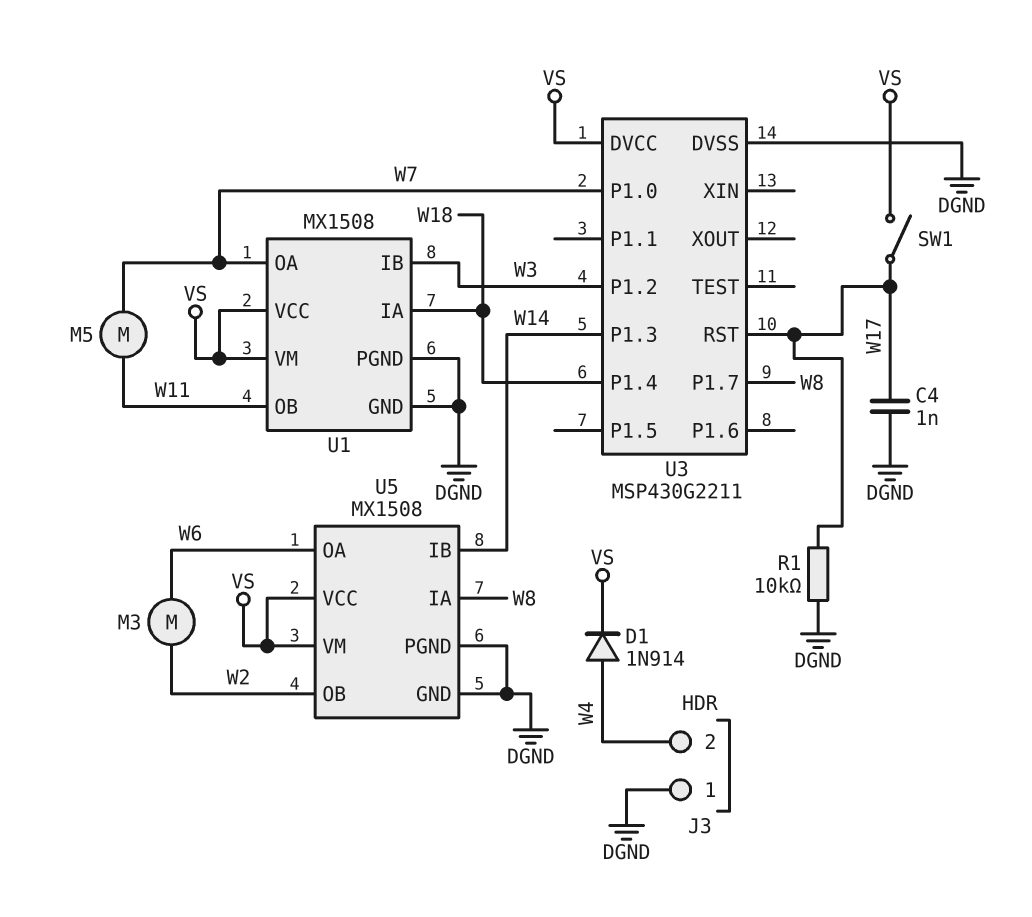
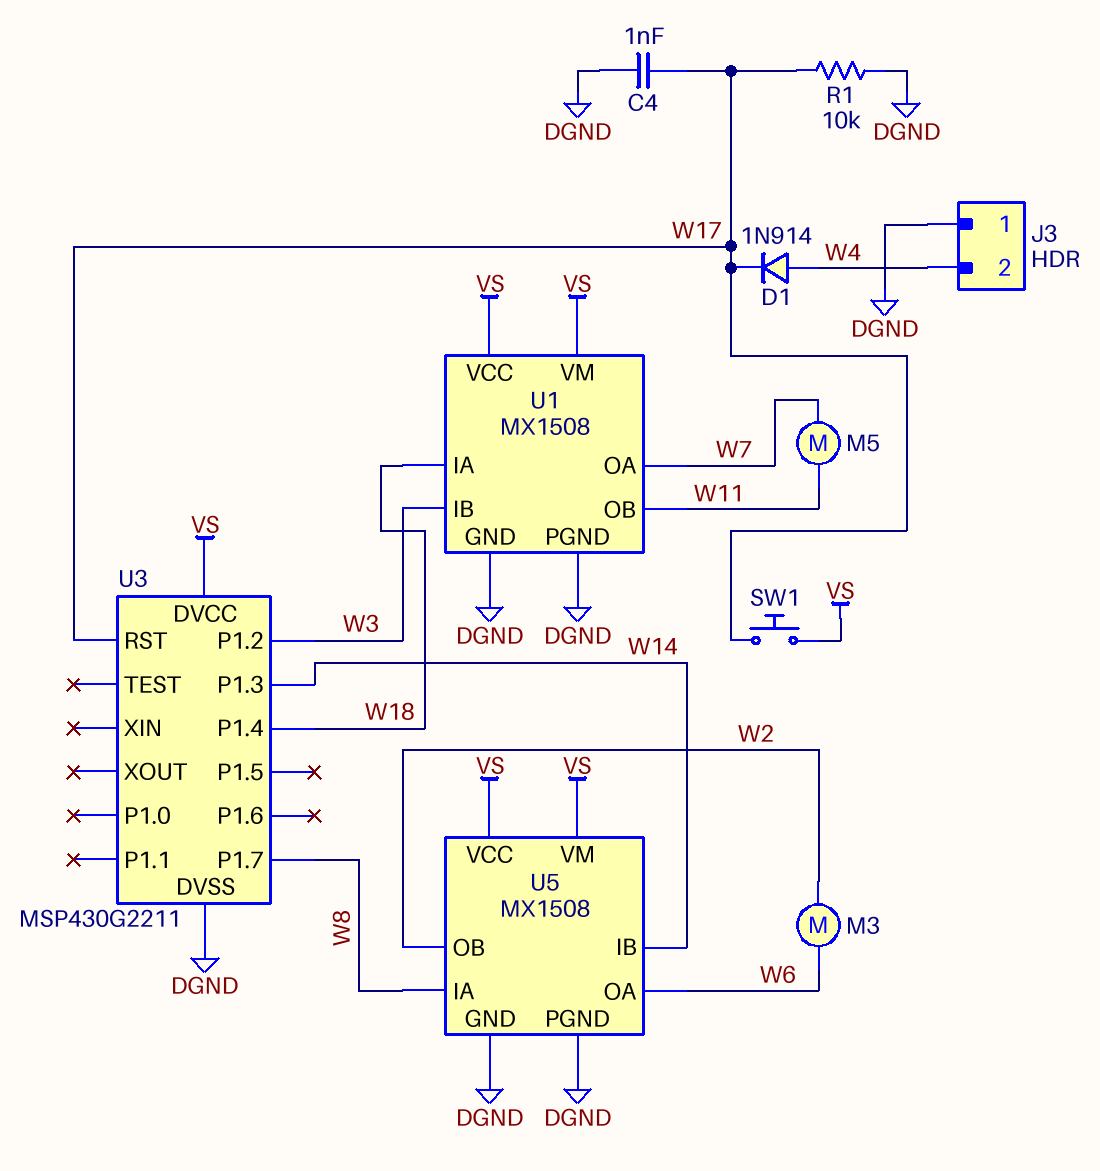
D1: diode 1N914 (A W4, K VS) -> diode 1N914 (A W4, K W17)
SW1: switch (VS, W17) -> button (VS, W17)
U3 pin P1.0: W7 -> none

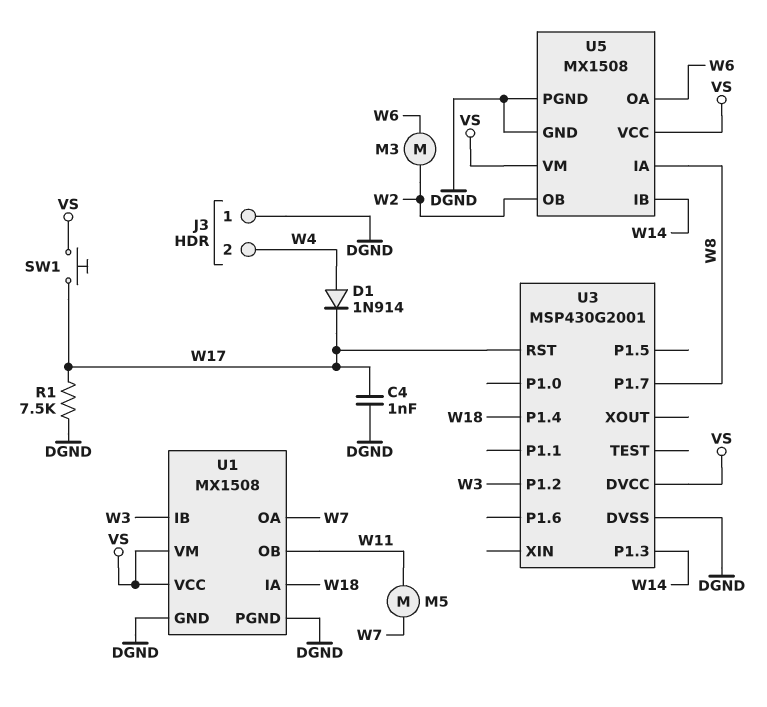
R1: 10k (DGND, W17) -> 7.5k (DGND, W17)
U3: MSP430G2211 -> MSP430G2001

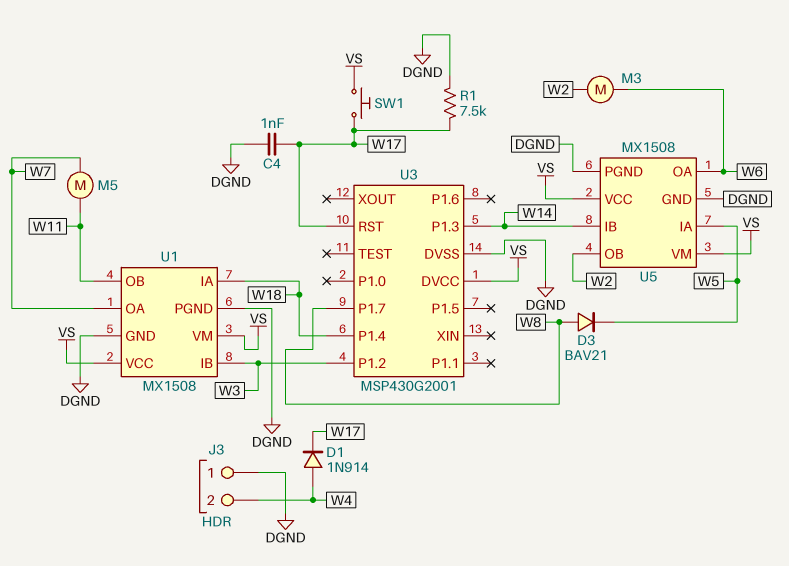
D3: none -> diode BAV21 (A W8, K W5)
U5 pin IA: W8 -> W5

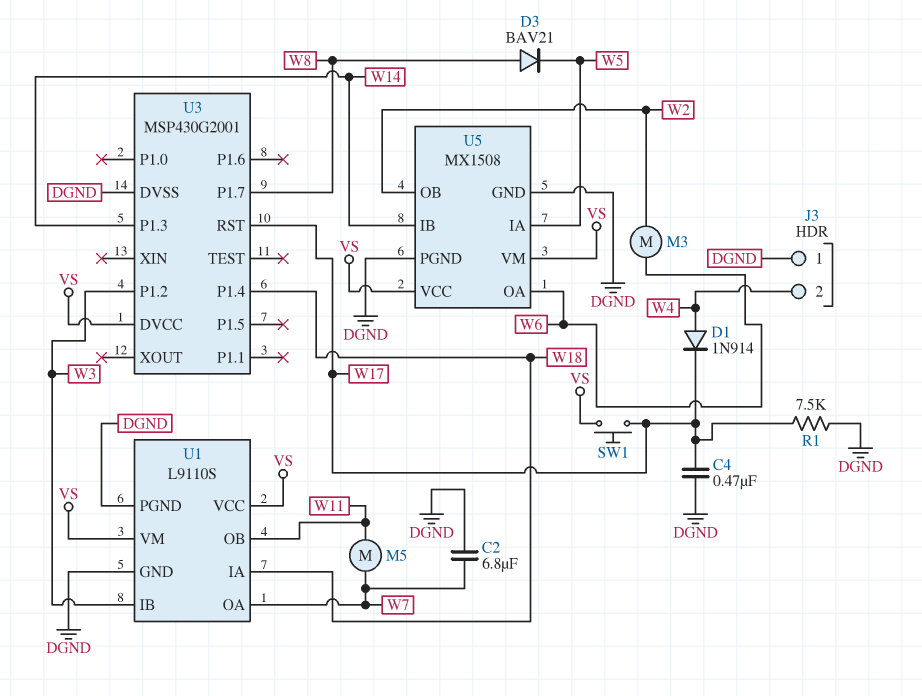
C2: none -> 6.8uF (DGND, W7)
C4: 1nF (DGND, W17) -> 470nF (DGND, W17)
U1: MX1508 -> L9110S

